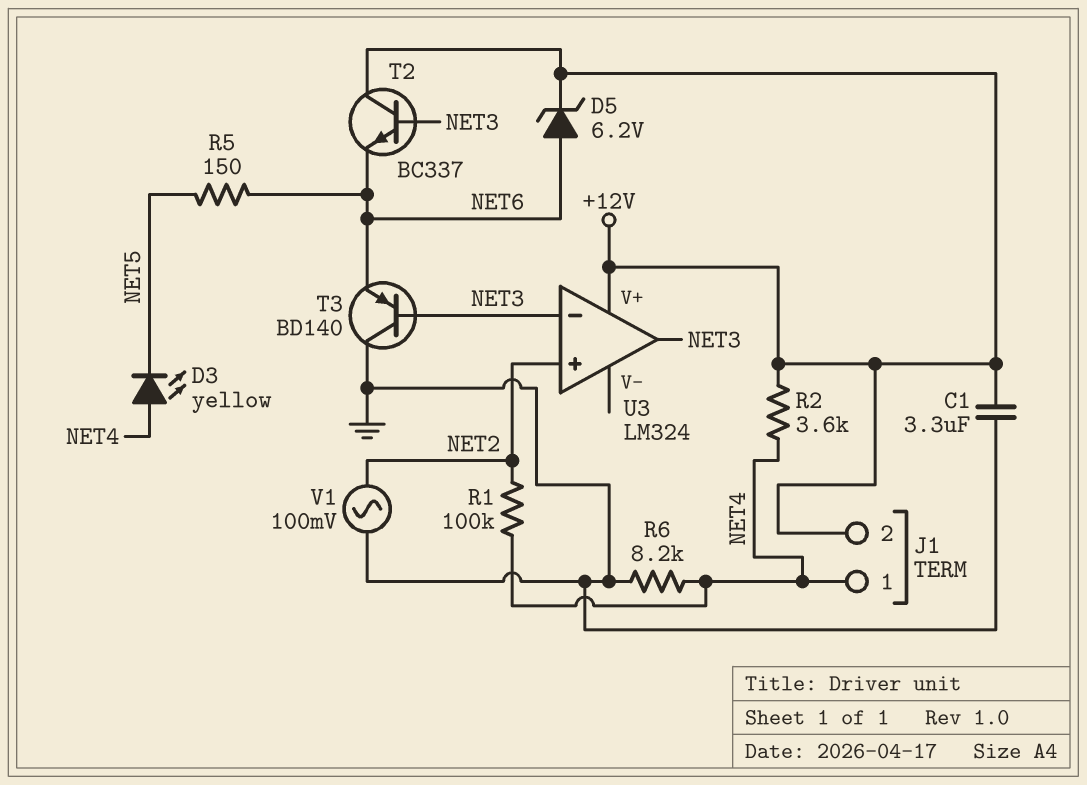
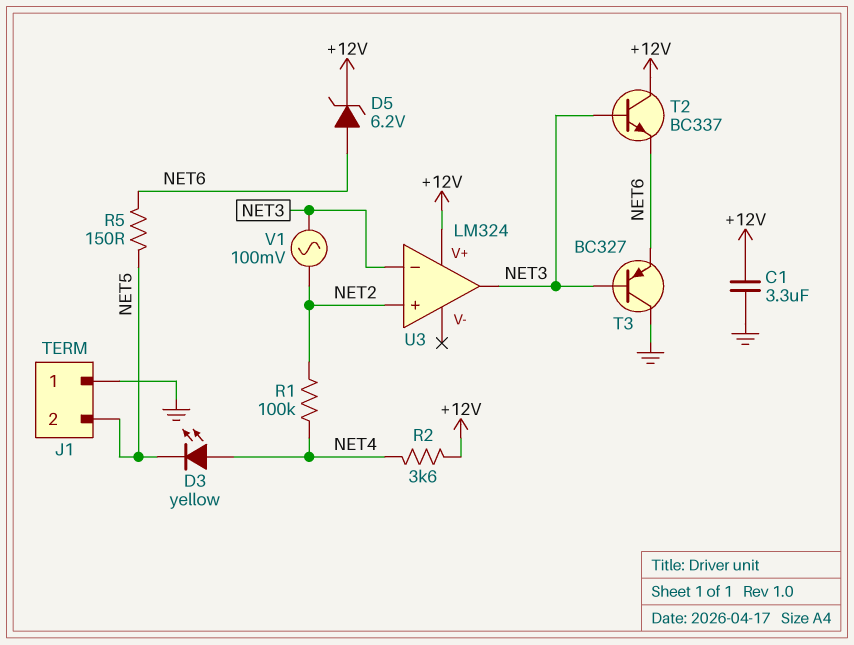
J1 pin 1: NET4 -> GND
J1 pin 2: +12V -> NET5
R6: 8.2k (GND, NET4) -> none
T3: PNP BD140 (B NET3, C GND, E NET6) -> PNP BC327 (B NET3, C GND, E NET6)
V1: AC 100mV (GND, NET2) -> AC 100mV (NET2, NET3)

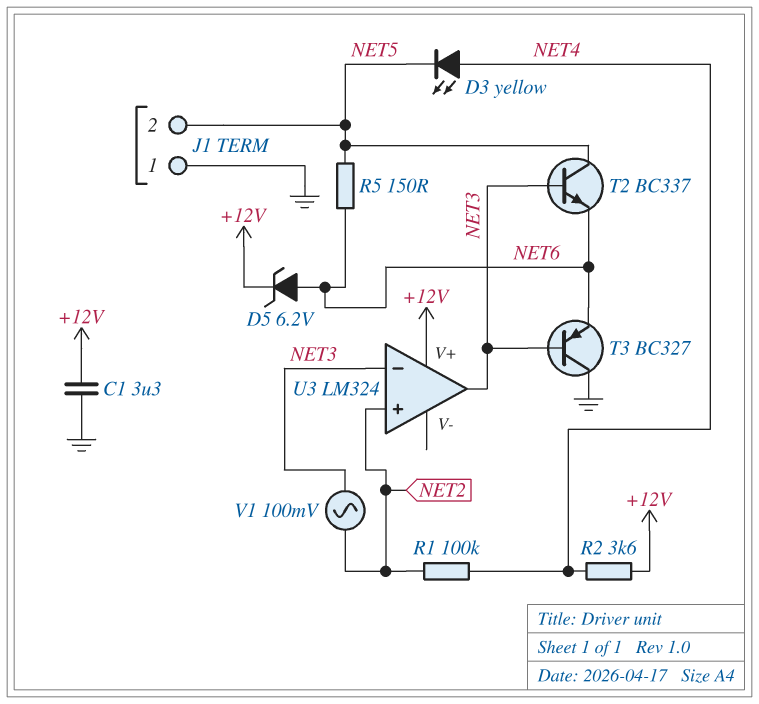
T2: NPN BC337 (B NET3, C +12V, E NET6) -> NPN BC337 (B NET3, C NET5, E NET6)

